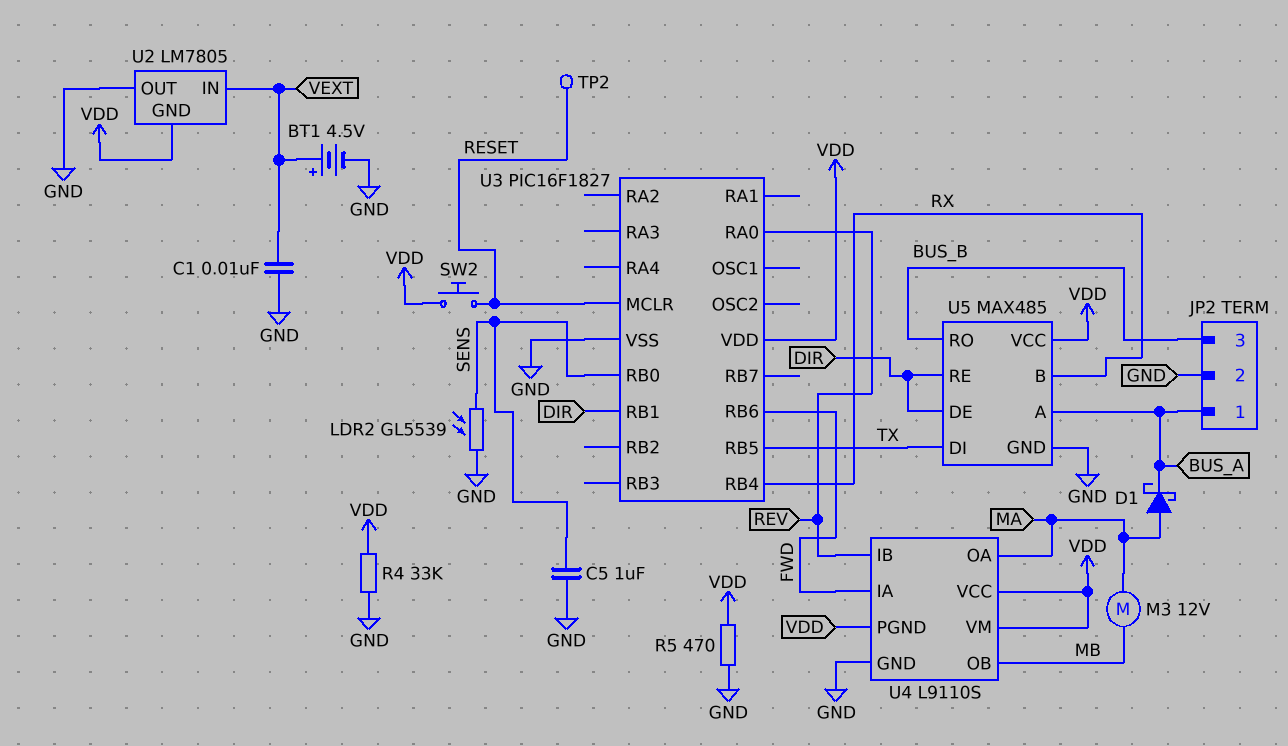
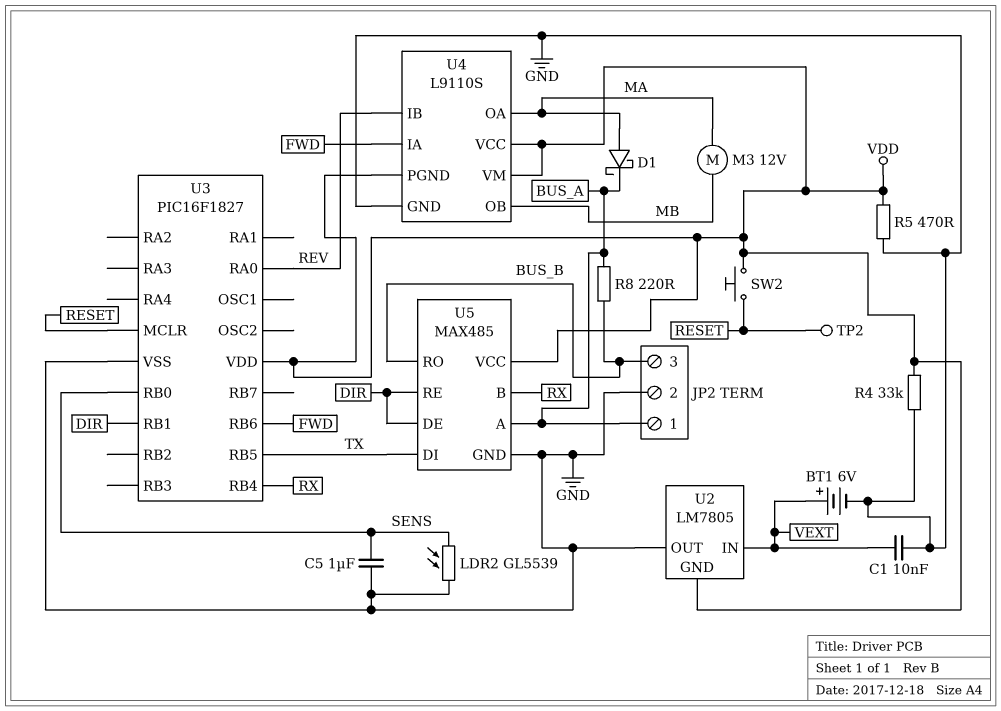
BT1: 4.5V (plus VEXT, minus GND) -> 6V (plus VEXT, minus GND)
R8: none -> 220 (BUS_A, BUS_B)

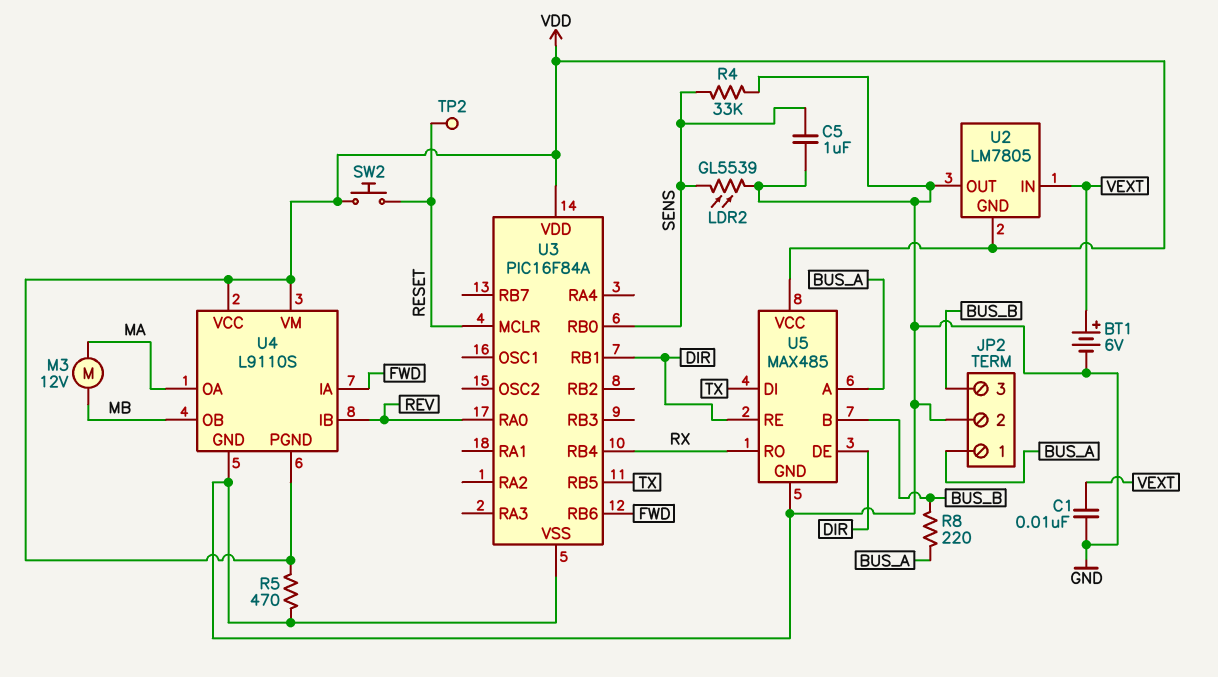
D1: schottky (A MA, K BUS_A) -> none
R4: 33k (GND, VDD) -> 33k (GND, SENS)
U3: PIC16F1827 -> PIC16F84A
U5 pin B: RX -> BUS_B
U5 pin RO: BUS_B -> RX

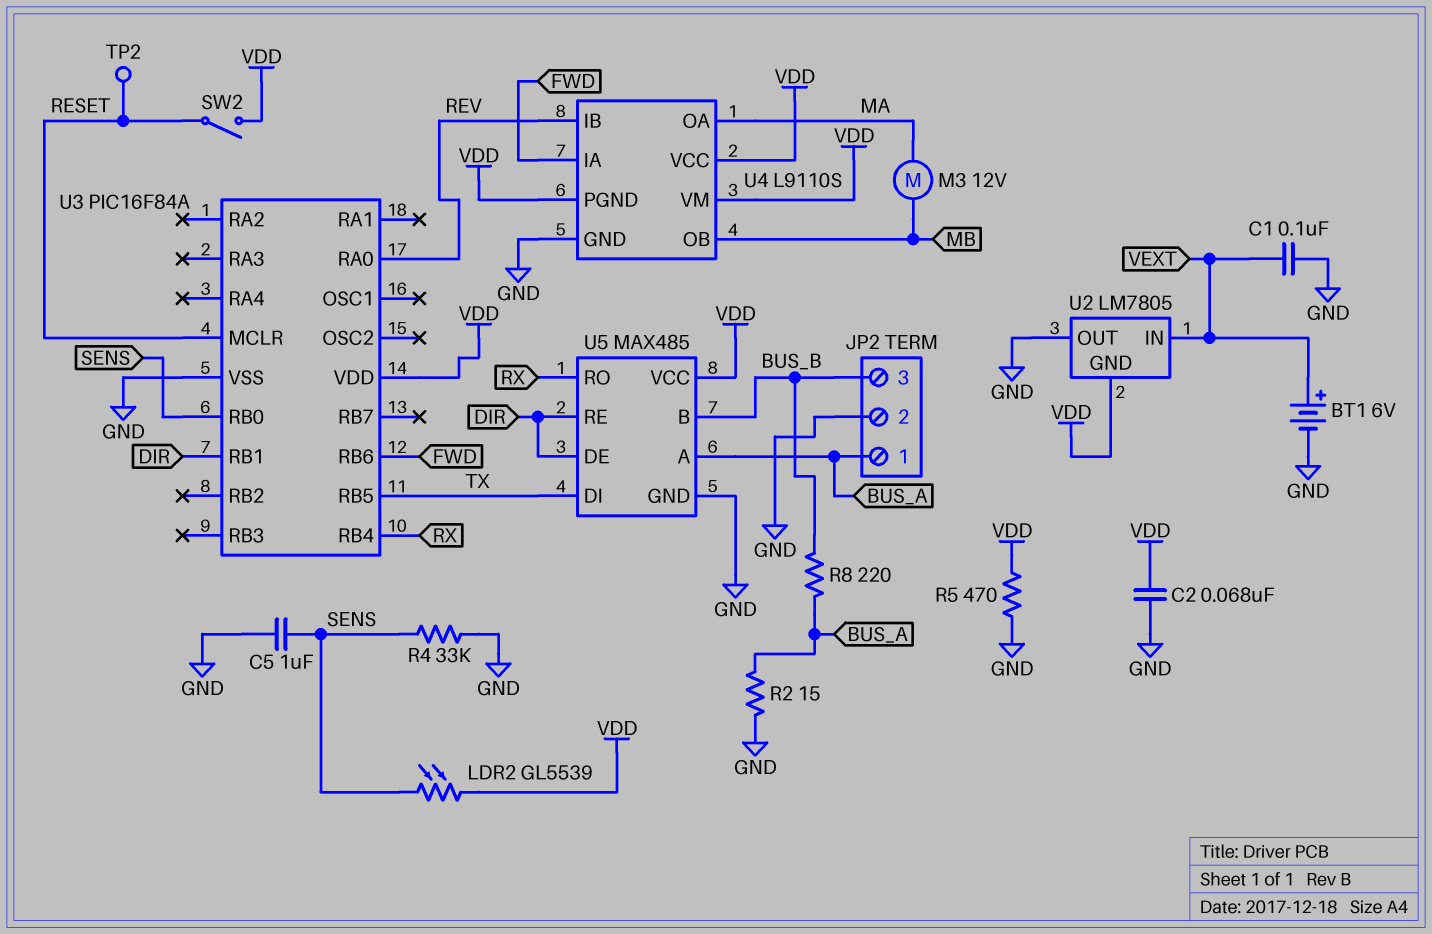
C1: 10nF (GND, VEXT) -> 100nF (GND, VEXT)
C2: none -> 68nF (GND, VDD)
LDR2: GL5539 (GND, SENS) -> GL5539 (SENS, VDD)
R2: none -> 15 (BUS_A, GND)
SW2: button (RESET, VDD) -> switch (RESET, VDD)

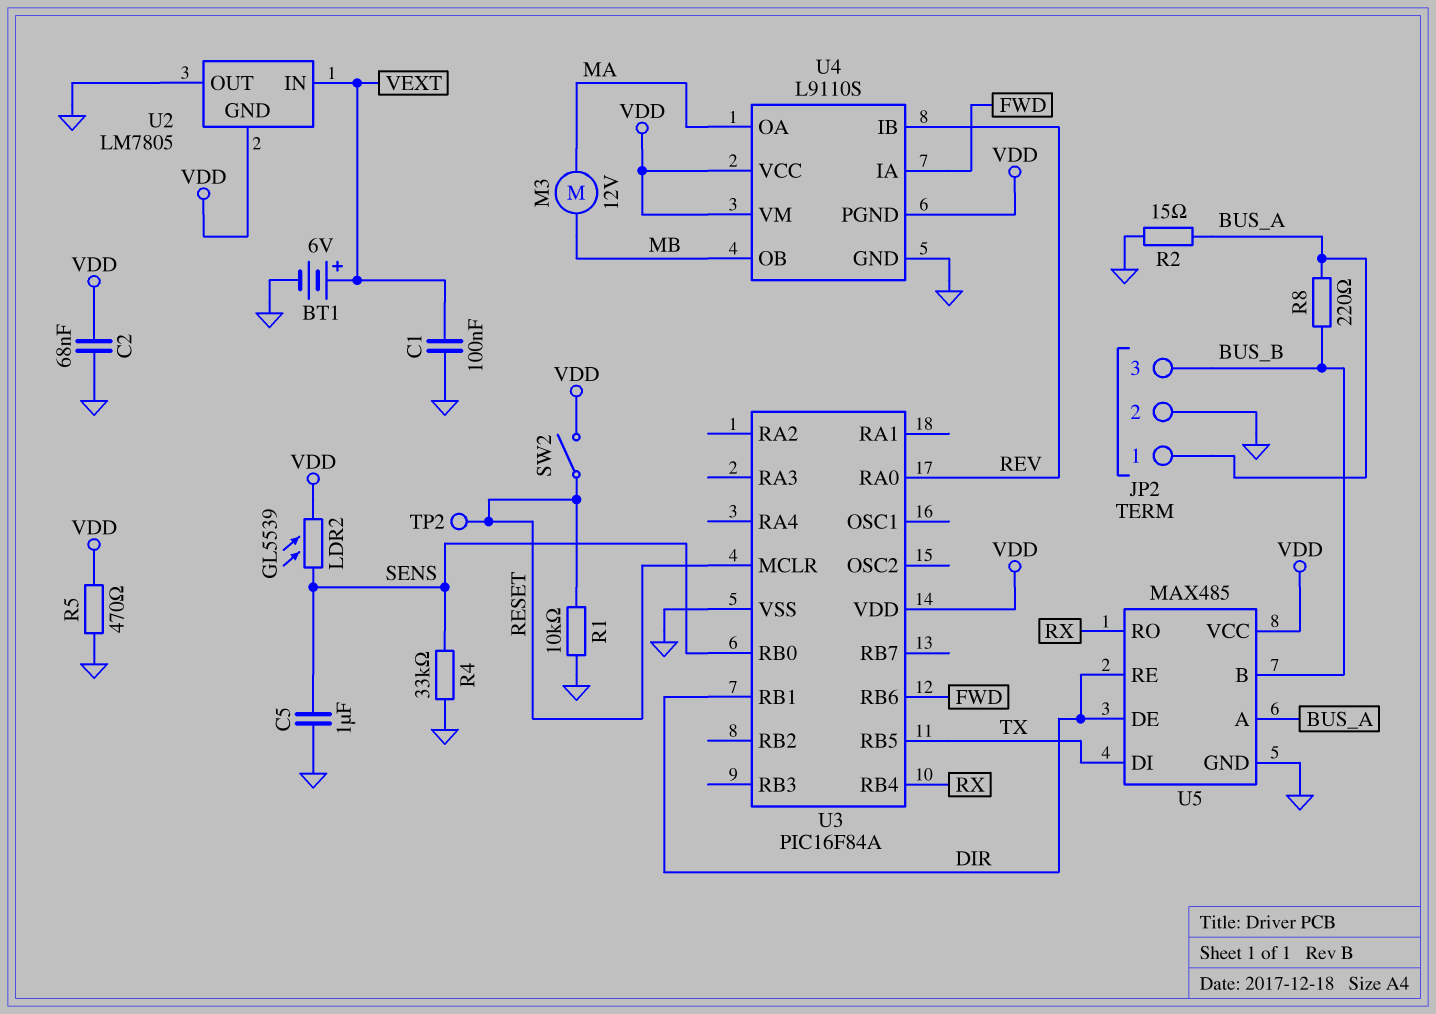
R1: none -> 10k (GND, RESET)

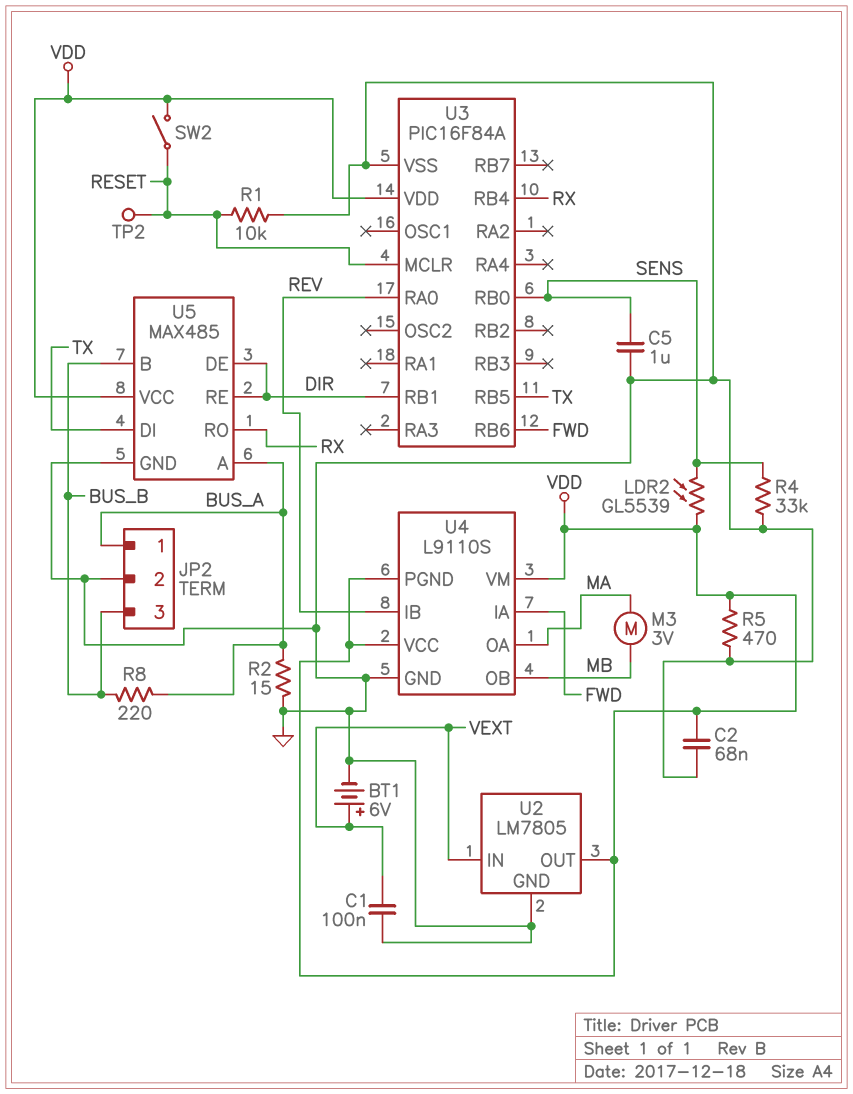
M3: motor 12V (MA, MB) -> motor 3V (MA, MB)
U2 pin GND: VDD -> GND
U2 pin OUT: GND -> VDD

